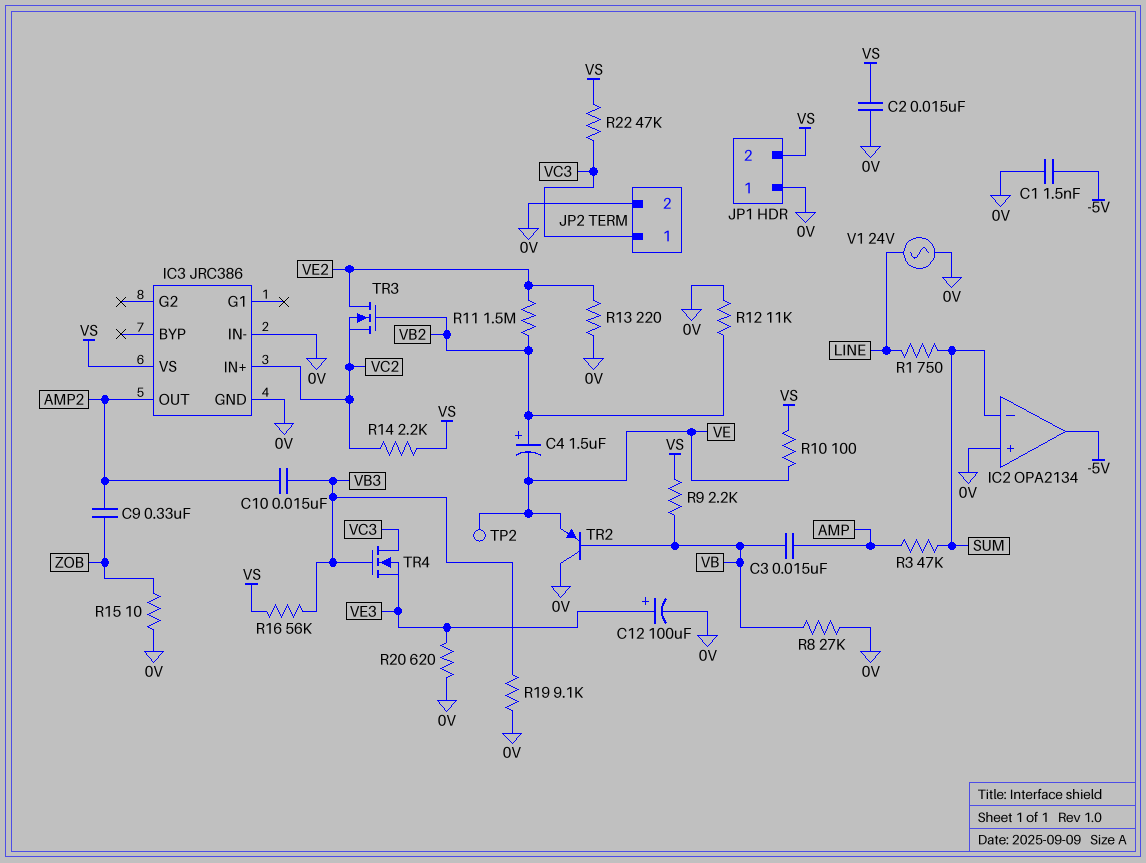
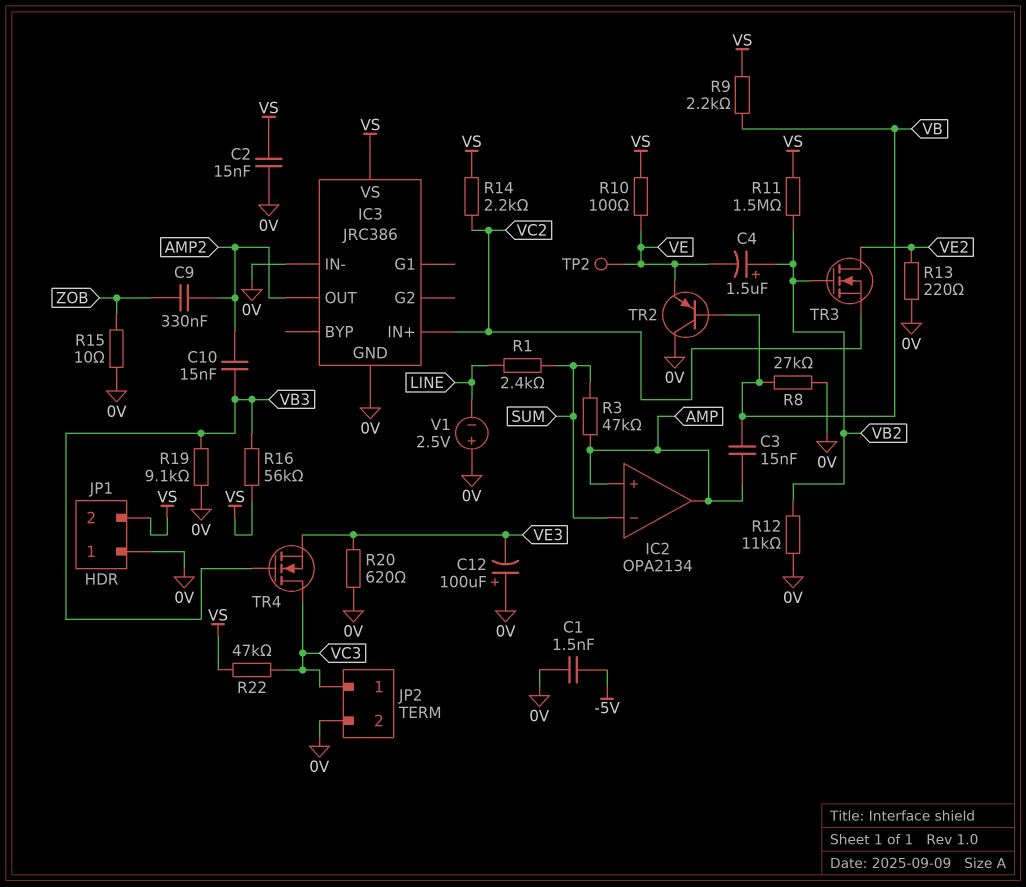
C12: 100uF (plus VE3, minus 0V) -> 100uF (plus 0V, minus VE3)
IC2 pin in+: 0V -> AMP
IC2 pin out: -5V -> AMP
R1: 750 (LINE, SUM) -> 2.4k (LINE, SUM)
R11: 1.5M (VB2, VE2) -> 1.5M (VB2, VS)
V1: AC 24V (0V, LINE) -> 2.5V (plus 0V, minus LINE)

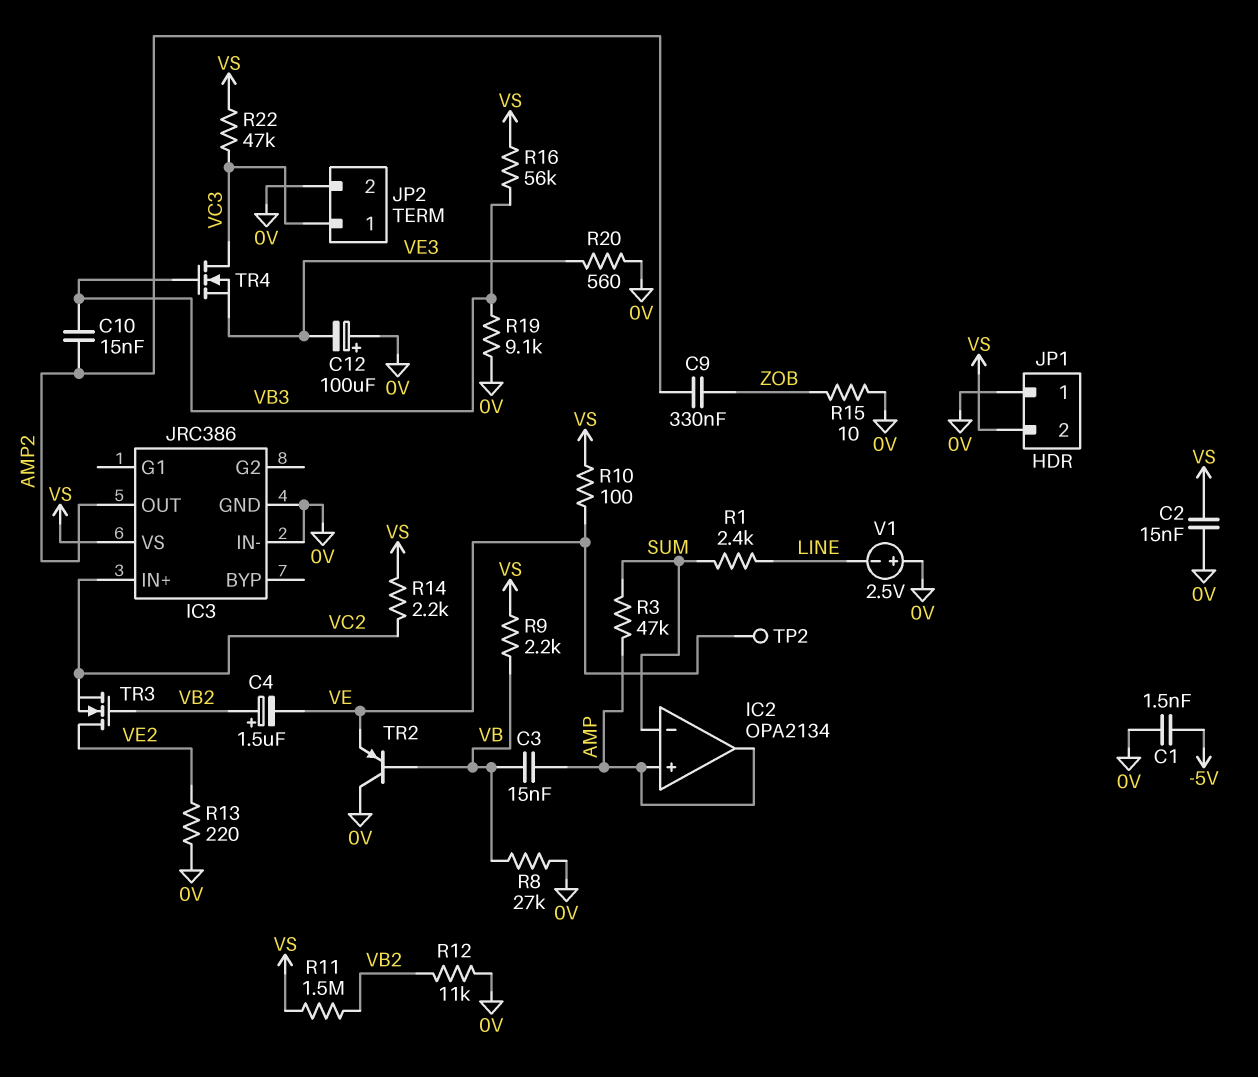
R20: 620 (0V, VE3) -> 560 (0V, VE3)

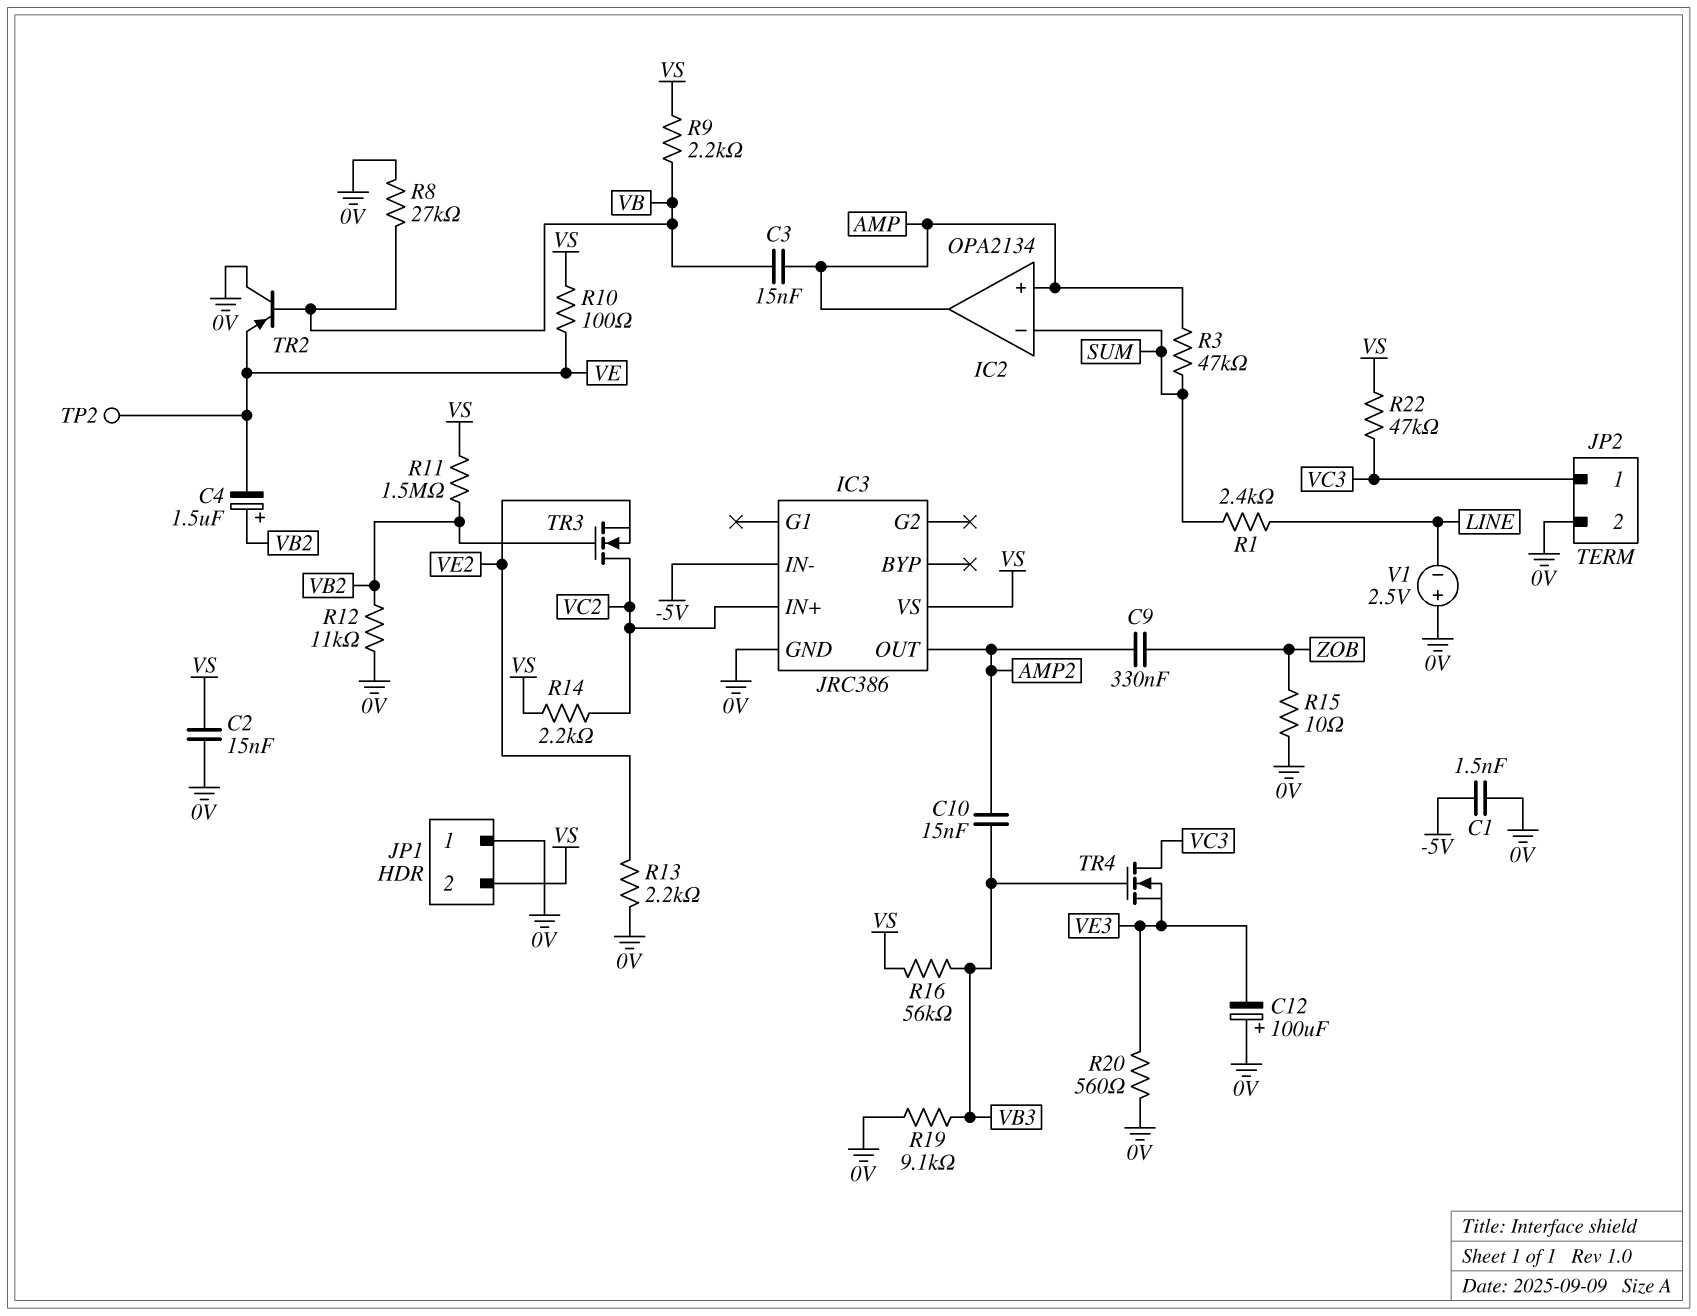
IC3 pin IN-: 0V -> -5V
R13: 220 (0V, VE2) -> 2.2k (0V, VE2)
TR3: NMOS (G VB2, D VE2, S VC2) -> NMOS (G VB2, D VC2, S VE2)

